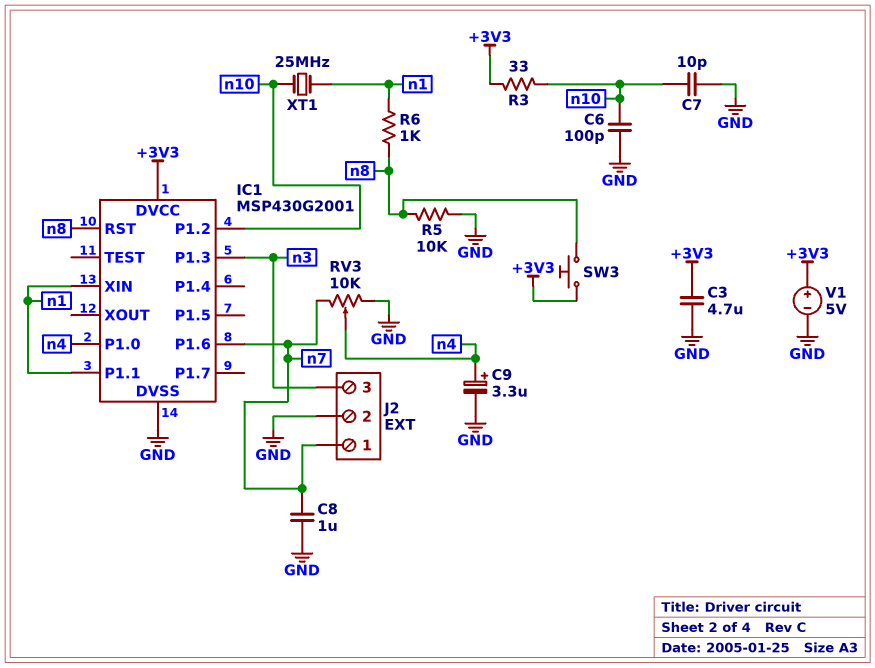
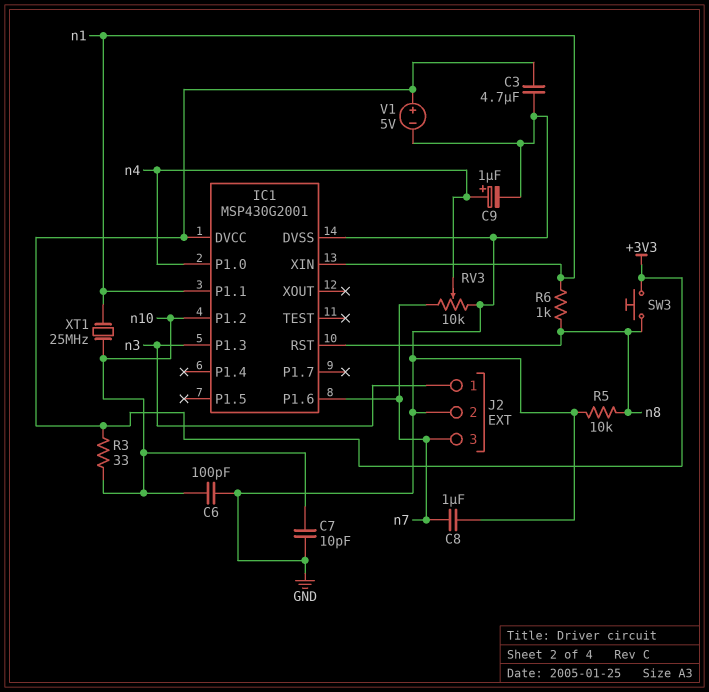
C9: 3.3uF (plus n4, minus GND) -> 1uF (plus n4, minus GND)
J2 pin 1: n7 -> n3
J2 pin 3: n3 -> n7

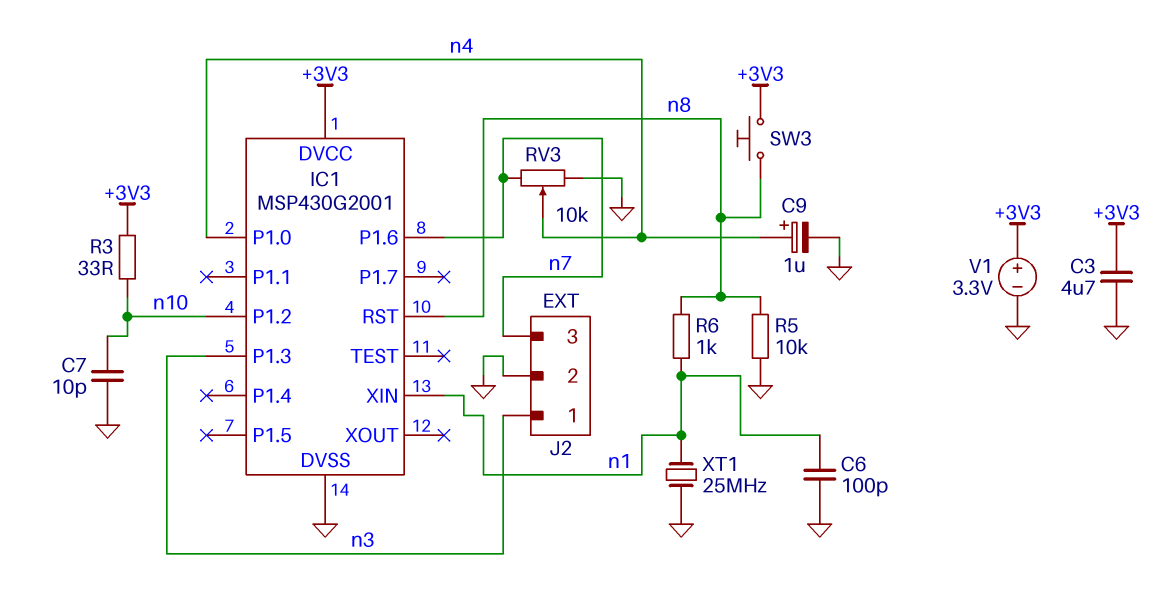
C6: 100pF (GND, n10) -> 100pF (GND, n1)
C8: 1uF (GND, n7) -> none
IC1 pin P1.1: n1 -> none
V1: 5V (plus +3V3, minus GND) -> 3.3V (plus +3V3, minus GND)
XT1: 25MHz (n1, n10) -> 25MHz (GND, n1)

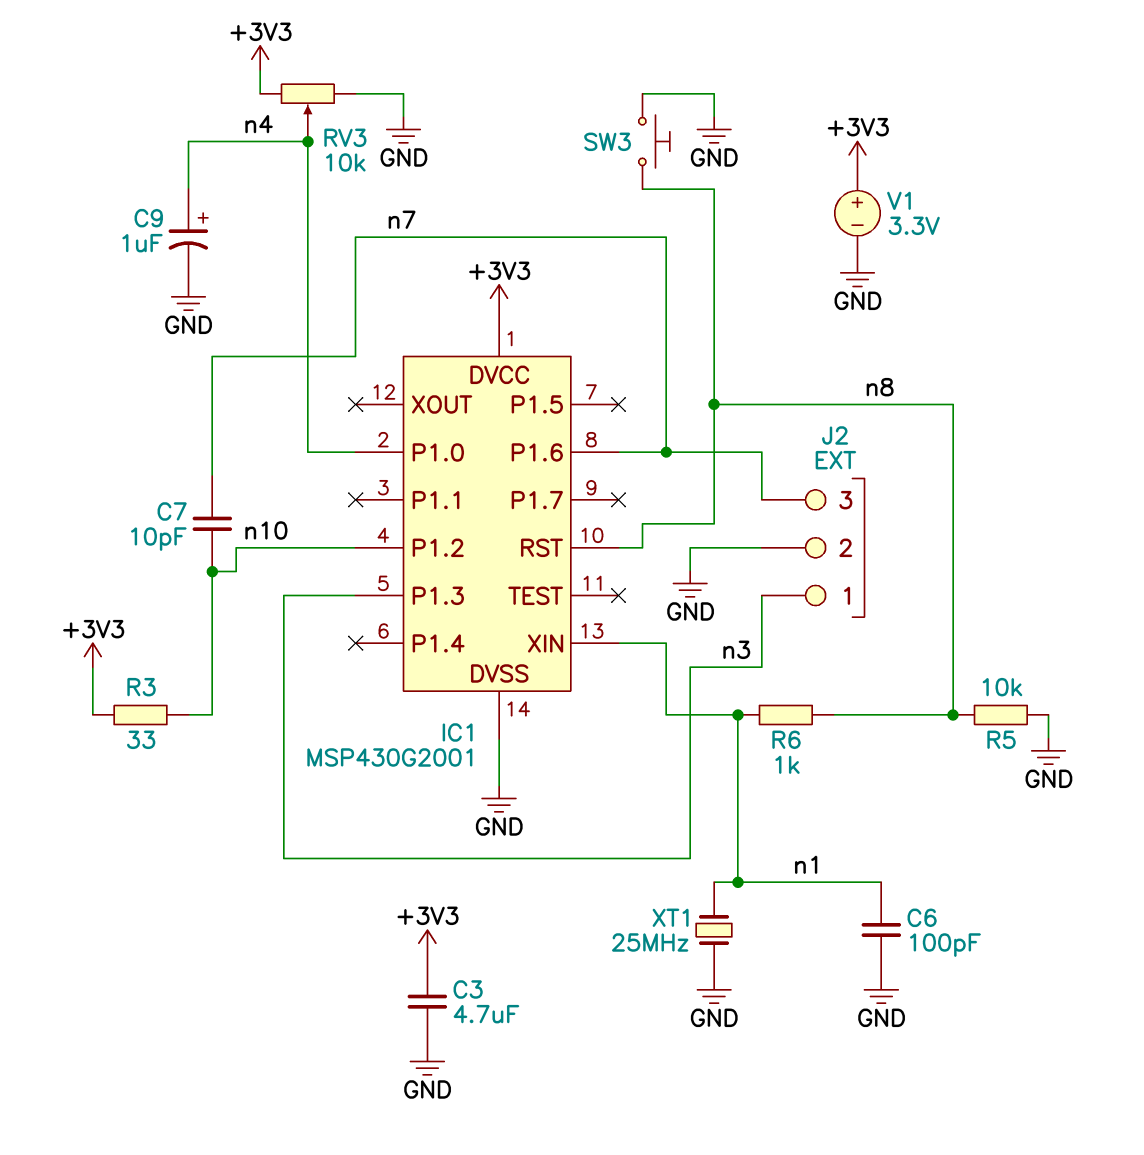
C7: 10pF (GND, n10) -> 10pF (n7, n10)
RV3: 10k (GND, n7, wiper n4) -> 10k (+3V3, GND, wiper n4)
SW3: button (+3V3, n8) -> button (GND, n8)

